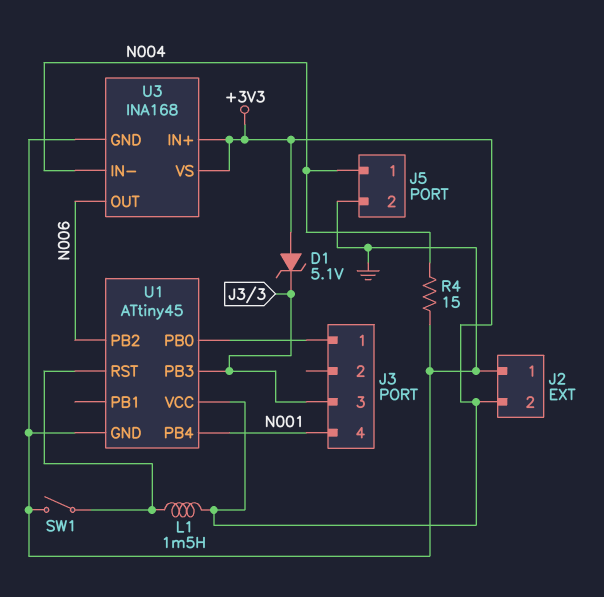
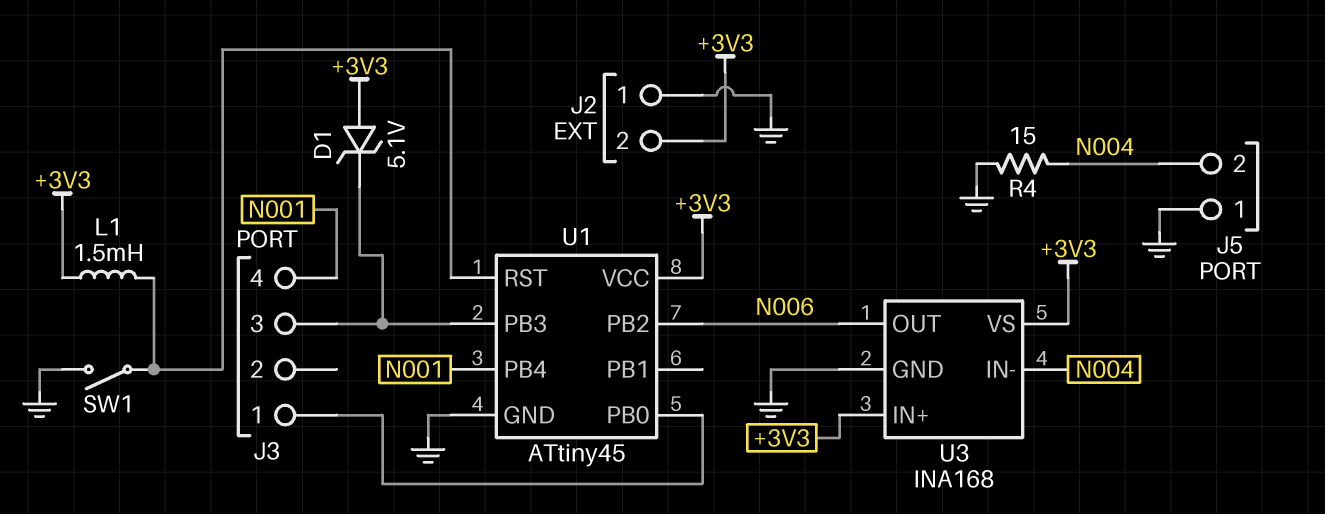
J5 pin 1: N004 -> GND
J5 pin 2: GND -> N004

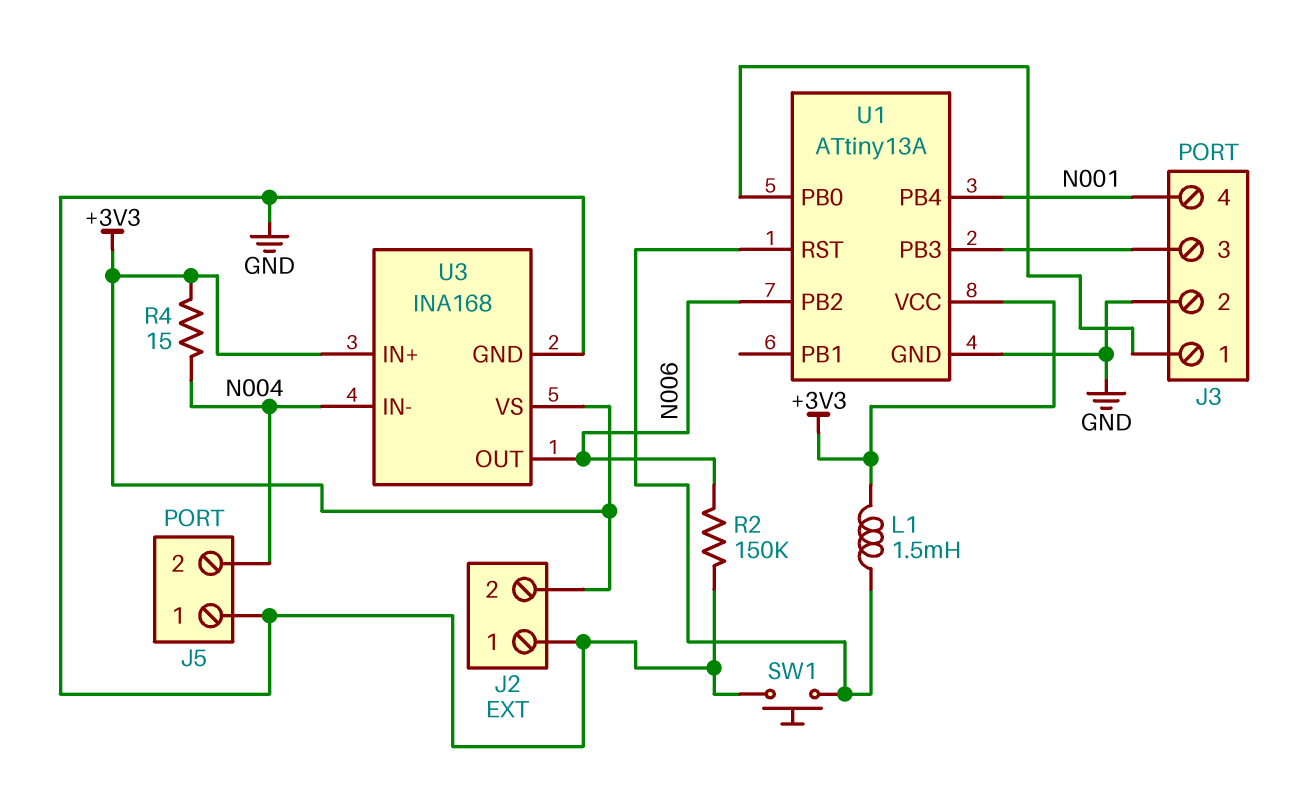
D1: zener 5.1V (A +3V3, K J3/3) -> none
J3 pin 2: none -> GND
R2: none -> 150k (GND, N006)
R4: 15 (GND, N004) -> 15 (+3V3, N004)
SW1: switch (GND, U1/RST) -> button (GND, U1/RST)
U1: ATtiny45 -> ATtiny13A

